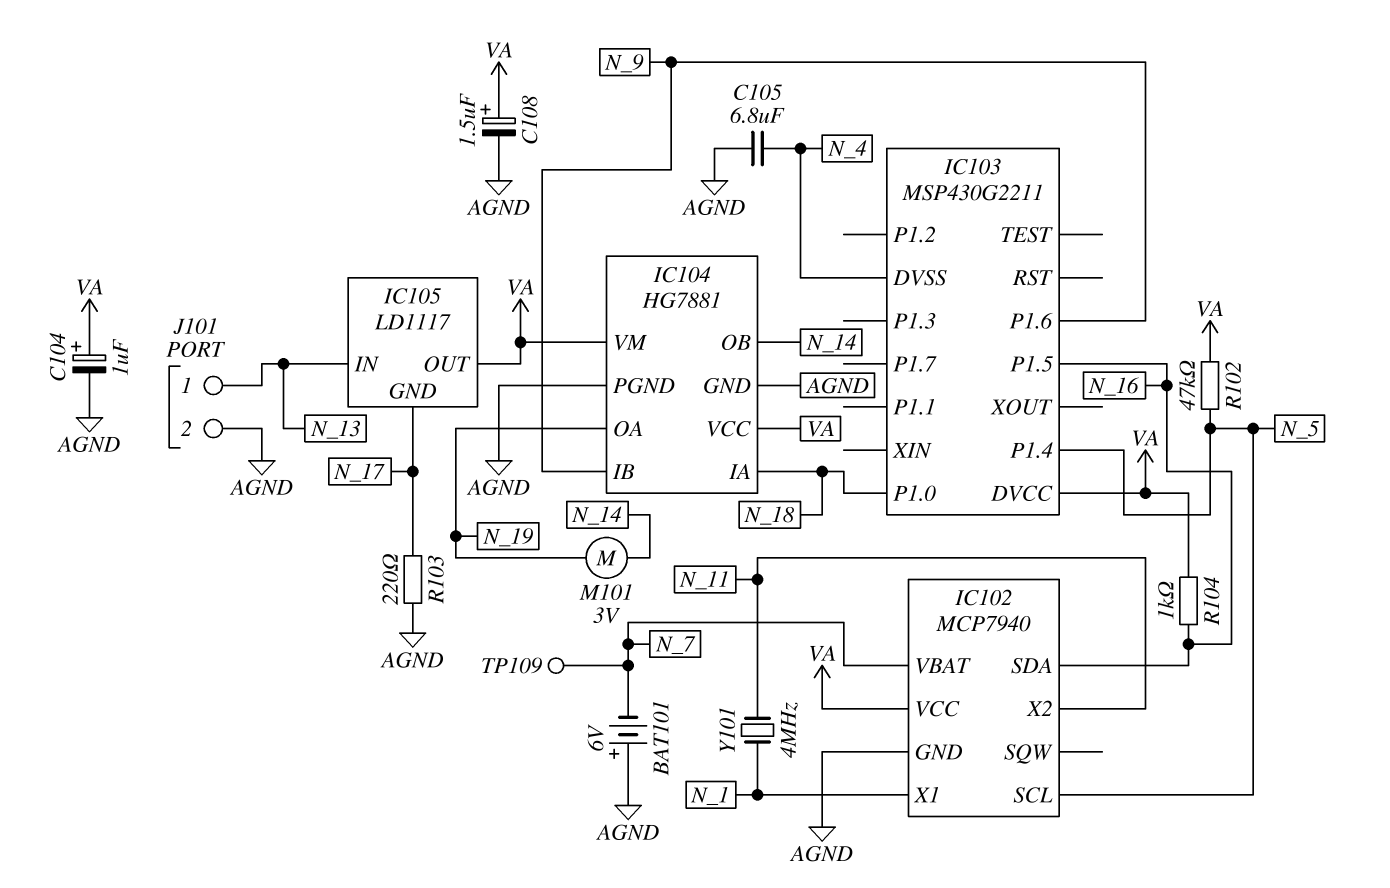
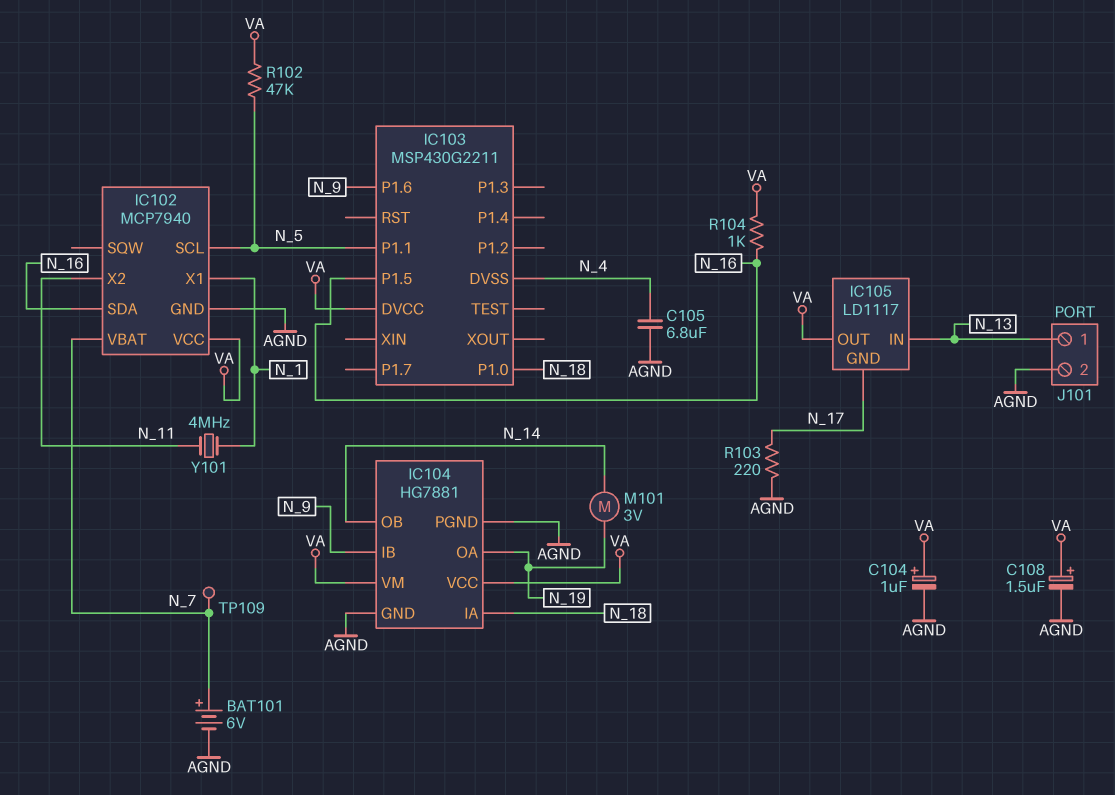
BAT101: 6V (plus AGND, minus N_7) -> 6V (plus N_7, minus AGND)
IC103 pin P1.1: none -> N_5
IC103 pin P1.4: N_5 -> none

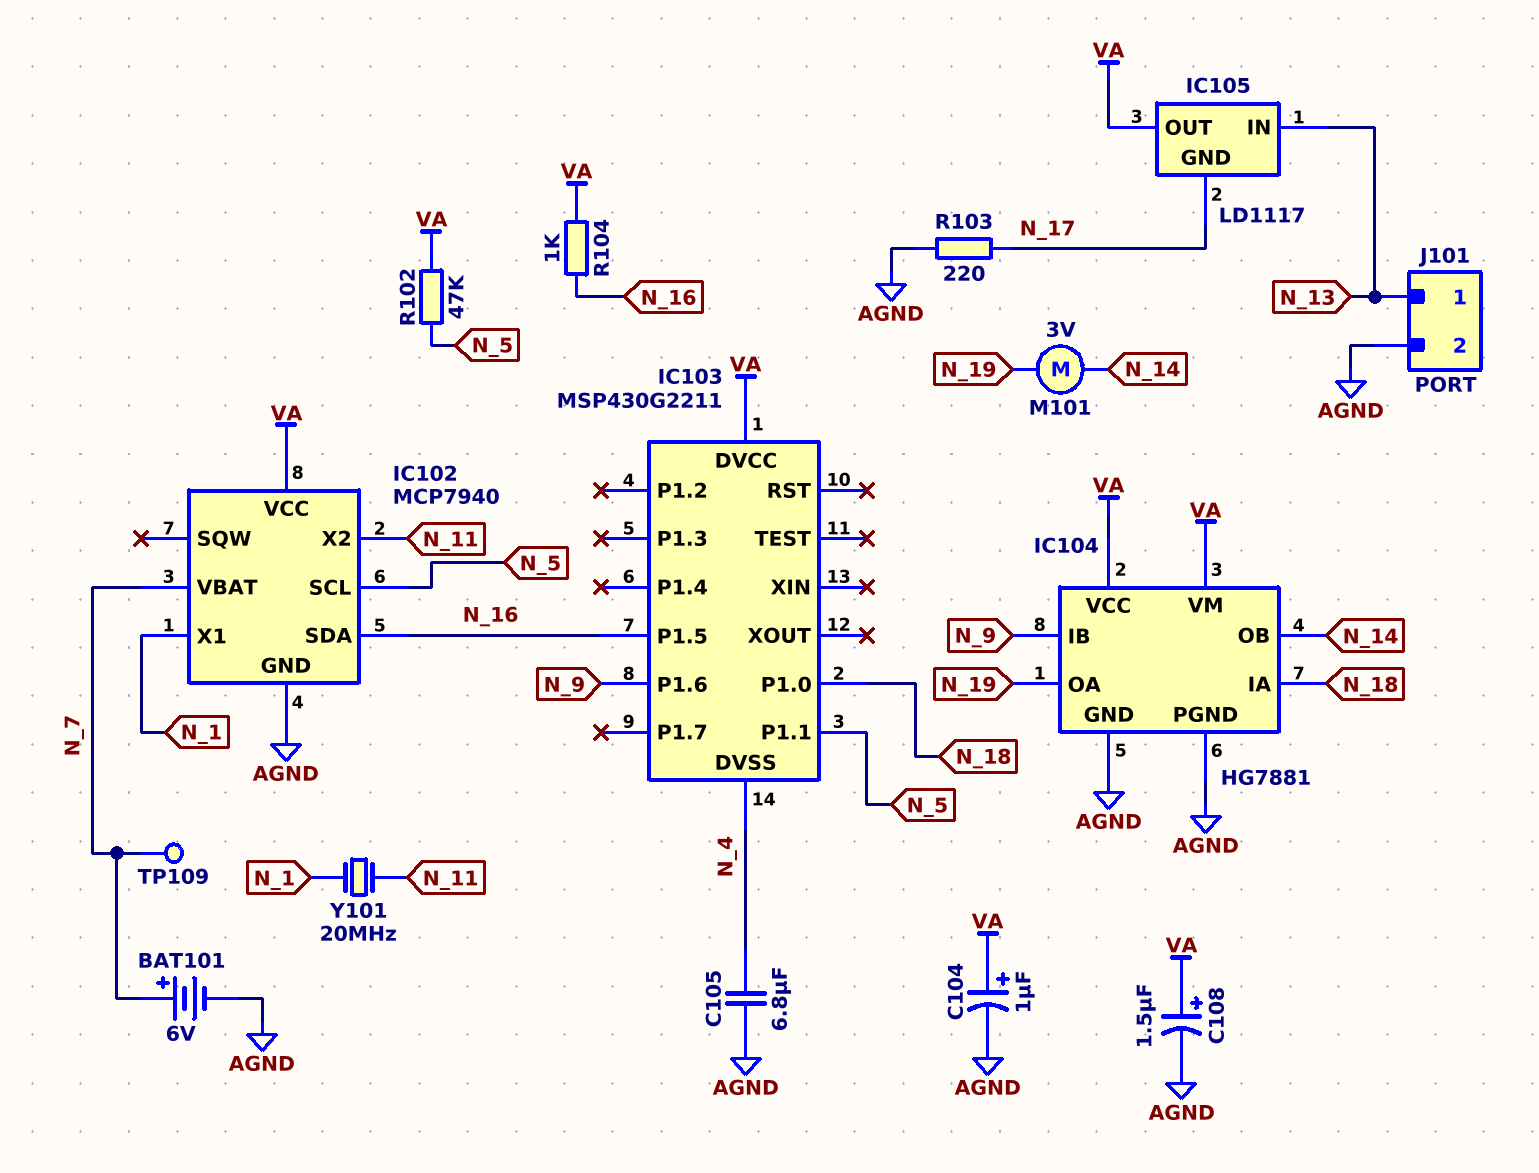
Y101: 4MHz (N_1, N_11) -> 20MHz (N_1, N_11)

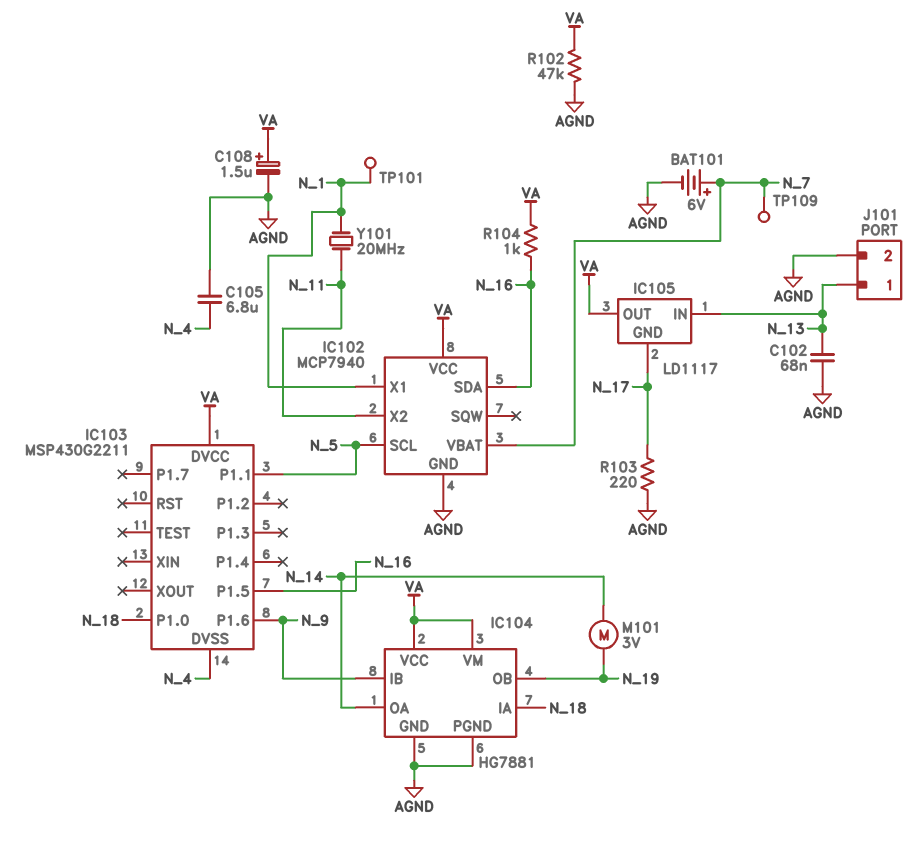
C102: none -> 68nF (AGND, N_13)
C104: 1uF (plus VA, minus AGND) -> none
IC104 pin OA: N_19 -> N_14
IC104 pin OB: N_14 -> N_19
R102: 47k (N_5, VA) -> 47k (AGND, VA)
TP101: none -> test point (N_1)

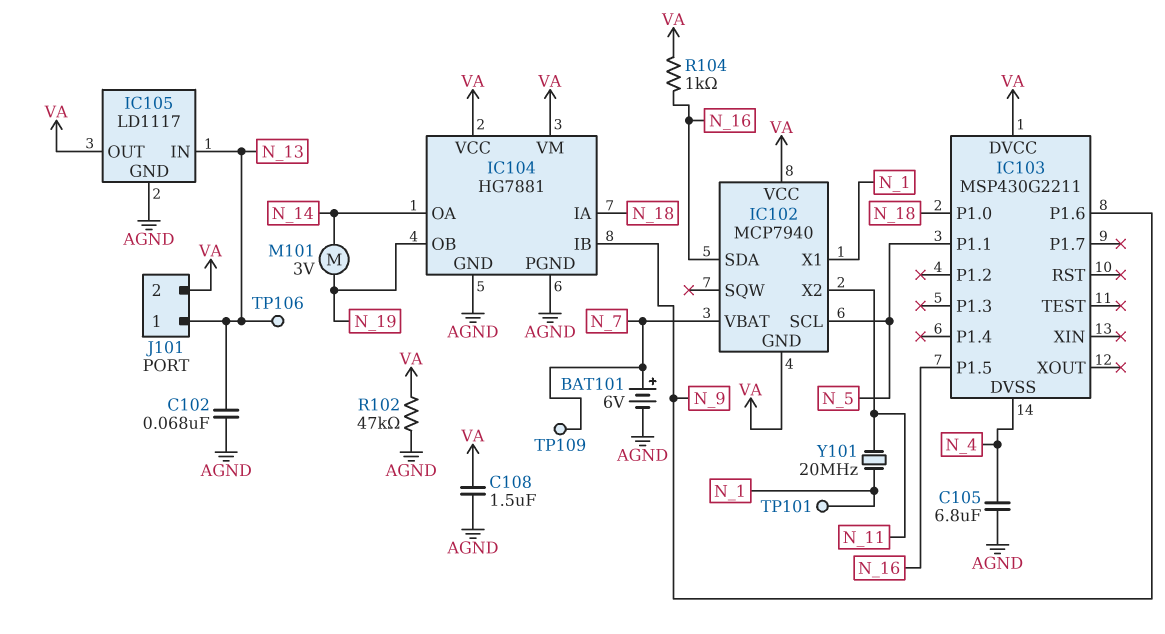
C108: 1.5uF (plus VA, minus AGND) -> 1.5uF (AGND, VA)
IC102 pin GND: AGND -> VA
IC105 pin GND: N_17 -> AGND
J101 pin 2: AGND -> VA
R103: 220 (AGND, N_17) -> none
TP106: none -> test point (N_13)

